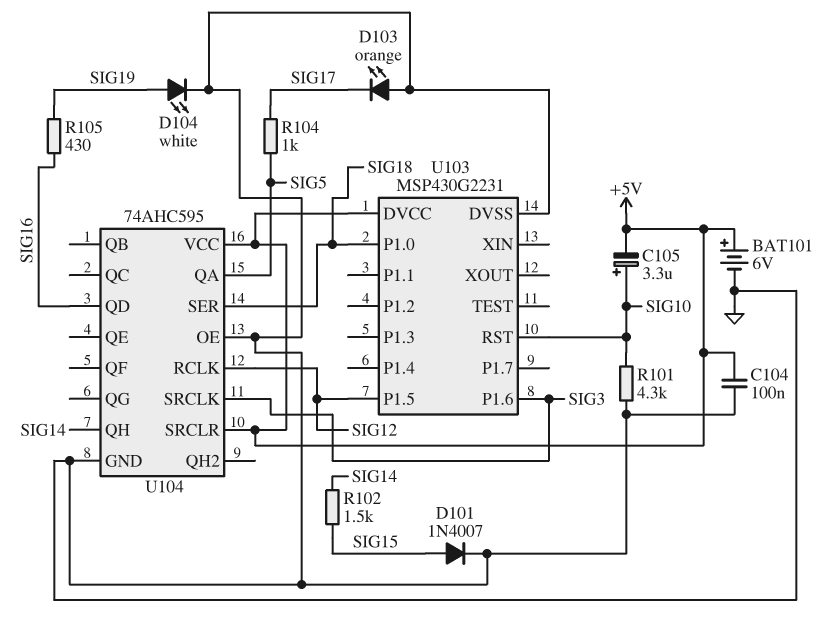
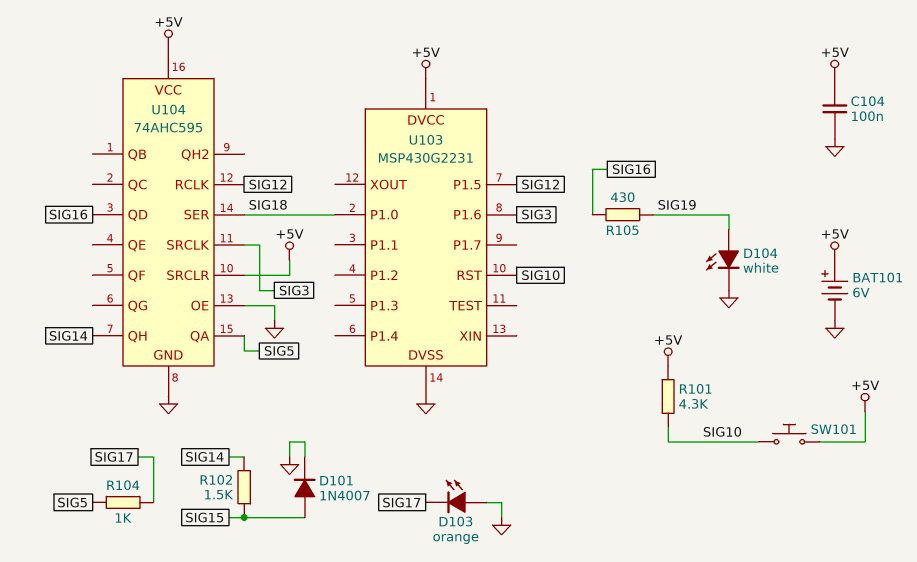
C105: 3.3uF (plus SIG10, minus +5V) -> none
R101: 4.3k (GND, SIG10) -> 4.3k (+5V, SIG10)
SW101: none -> button (+5V, SIG10)

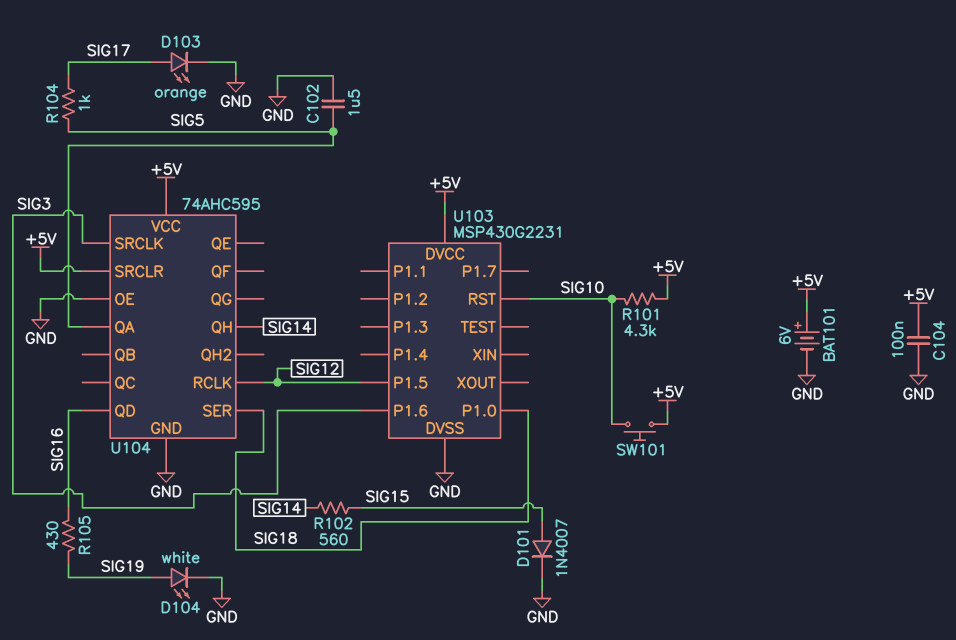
C102: none -> 1.5uF (GND, SIG5)
D103: LED orange (A GND, K SIG17) -> LED orange (A SIG17, K GND)
R102: 1.5k (SIG14, SIG15) -> 560 (SIG14, SIG15)

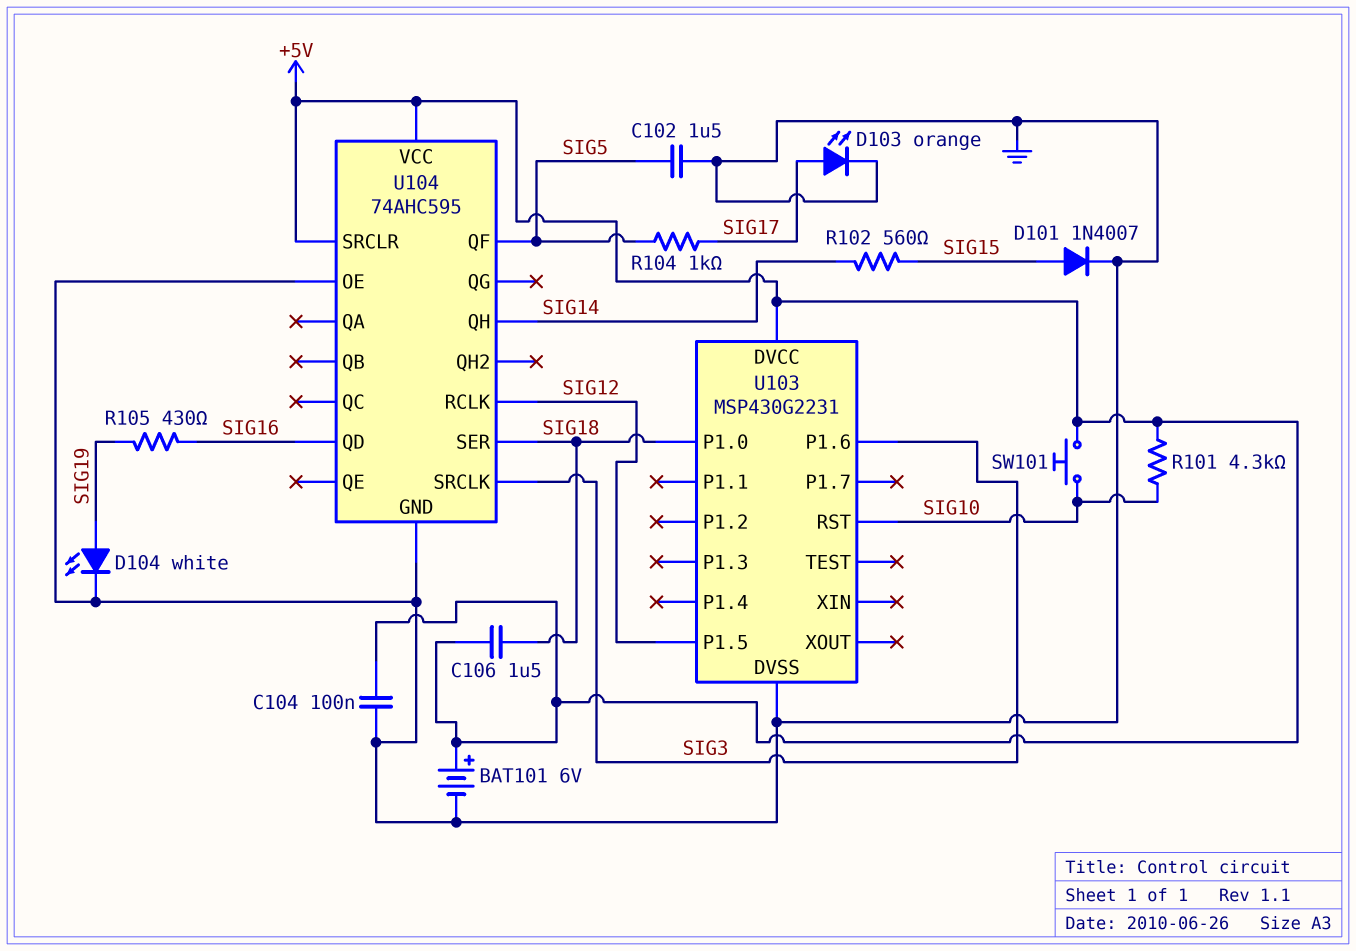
C106: none -> 1.5uF (+5V, SIG18)
U104 pin QA: SIG5 -> none
U104 pin QF: none -> SIG5

